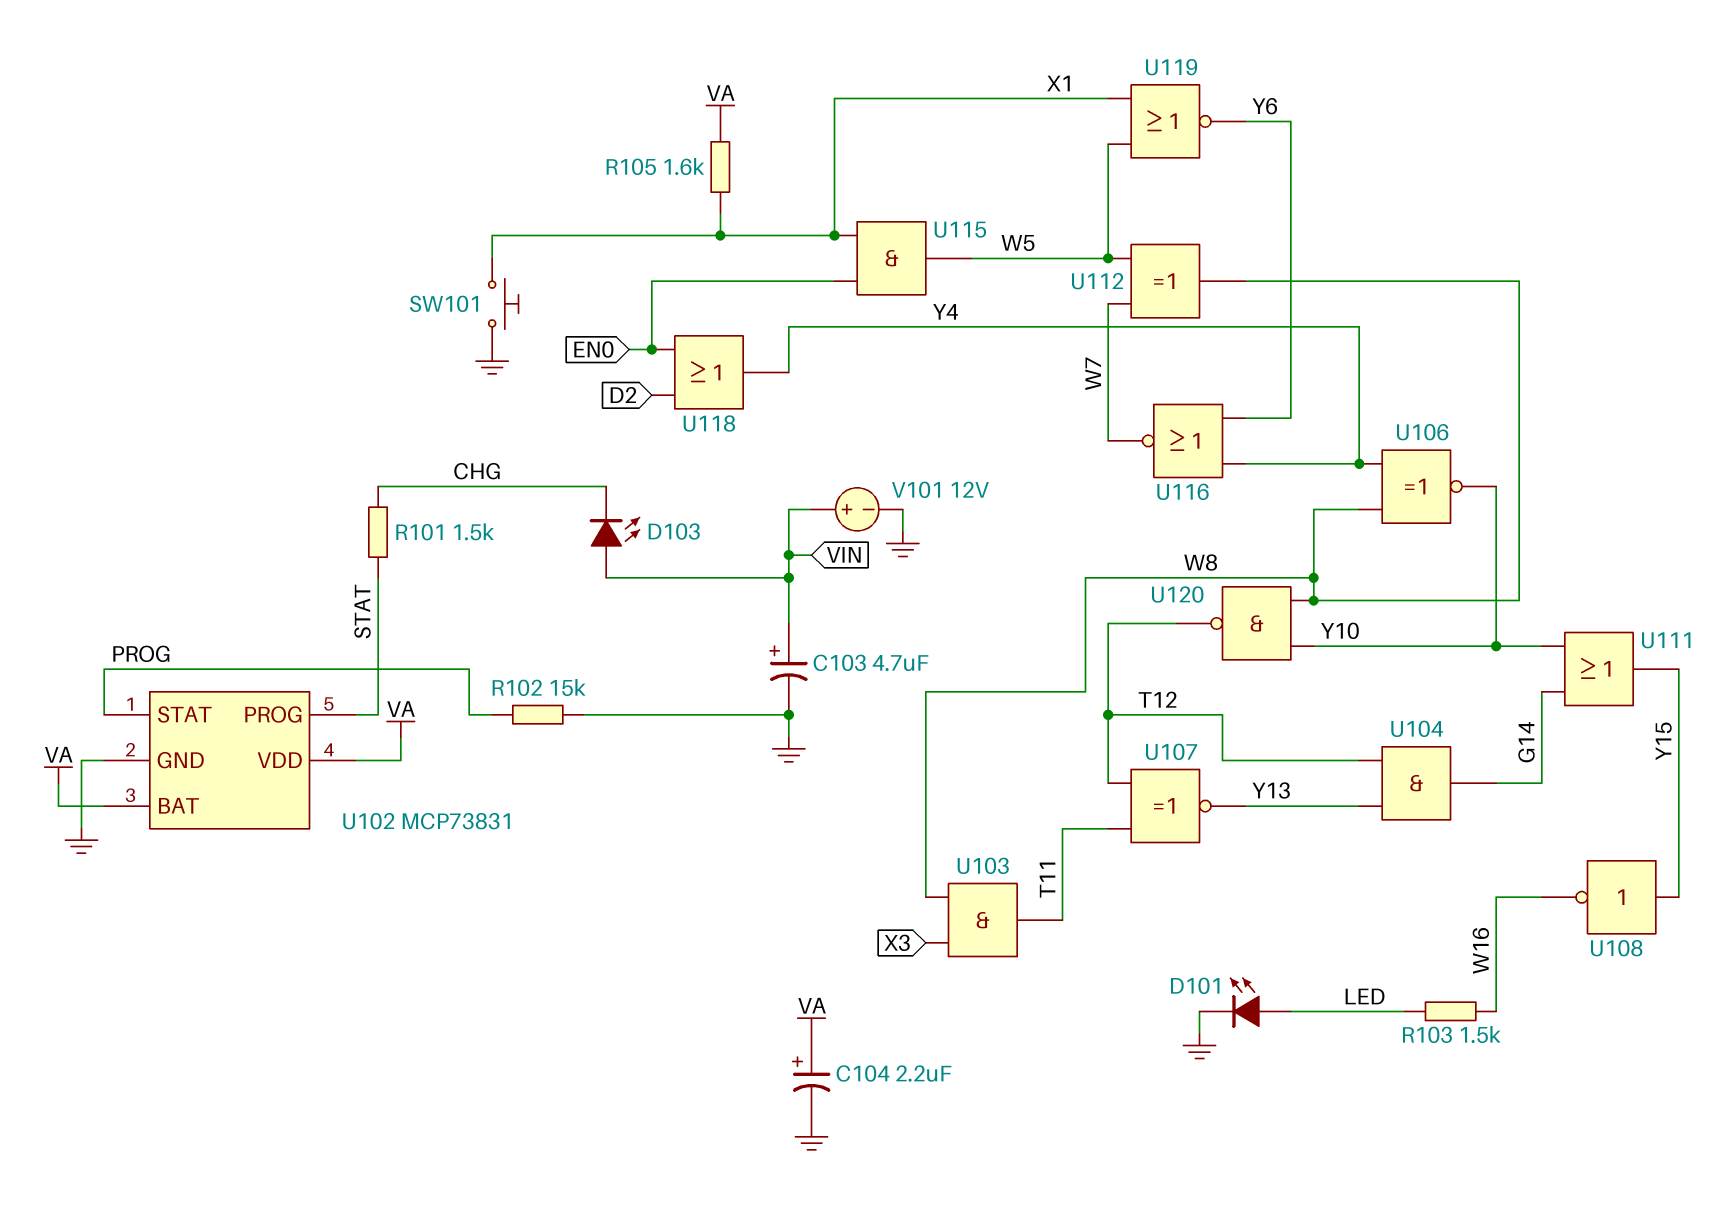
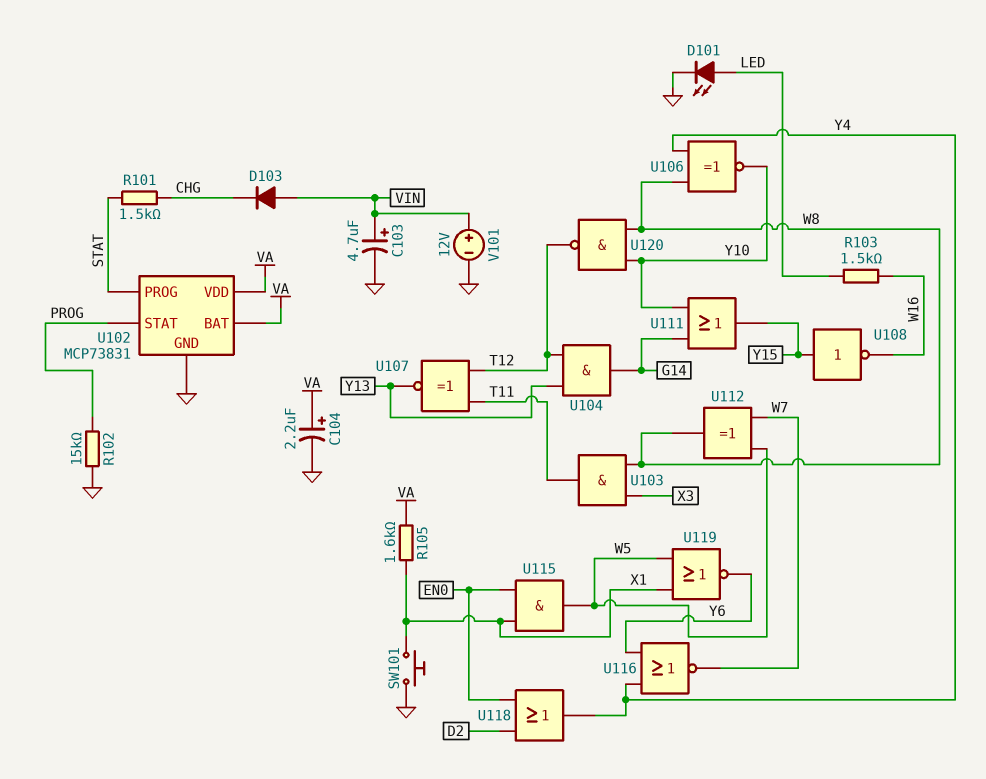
D103: LED (A VIN, K CHG) -> diode (A VIN, K CHG)

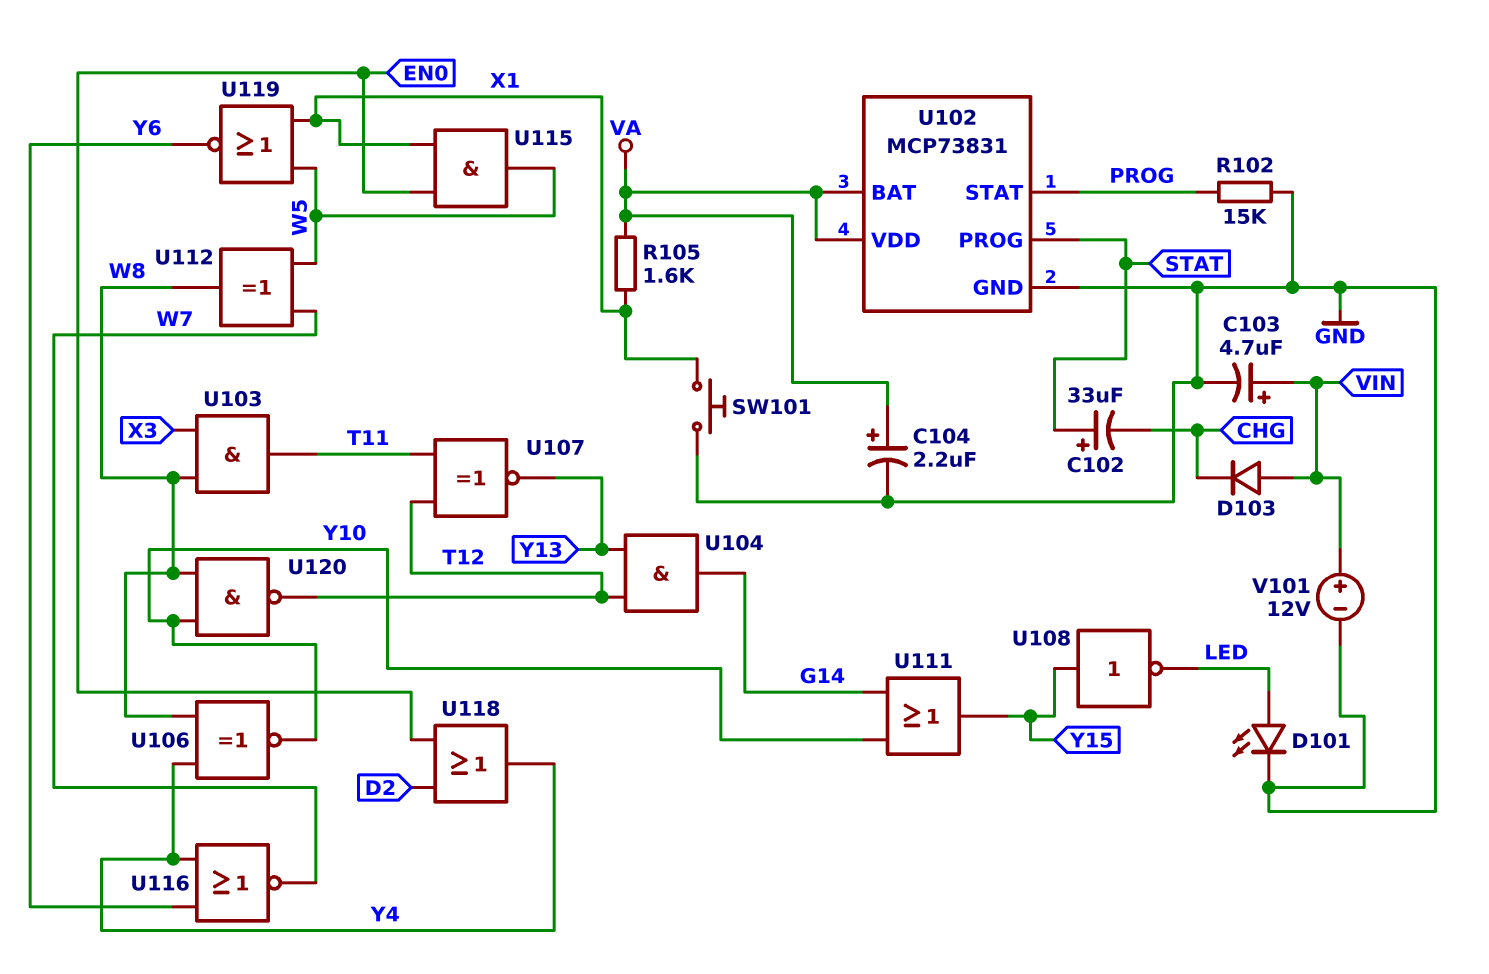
C102: none -> 33uF (plus STAT, minus CHG)
R101: 1.5k (CHG, STAT) -> none
R103: 1.5k (LED, W16) -> none
U108: NOT (in Y15, out W16) -> NOT (in Y15, out LED)

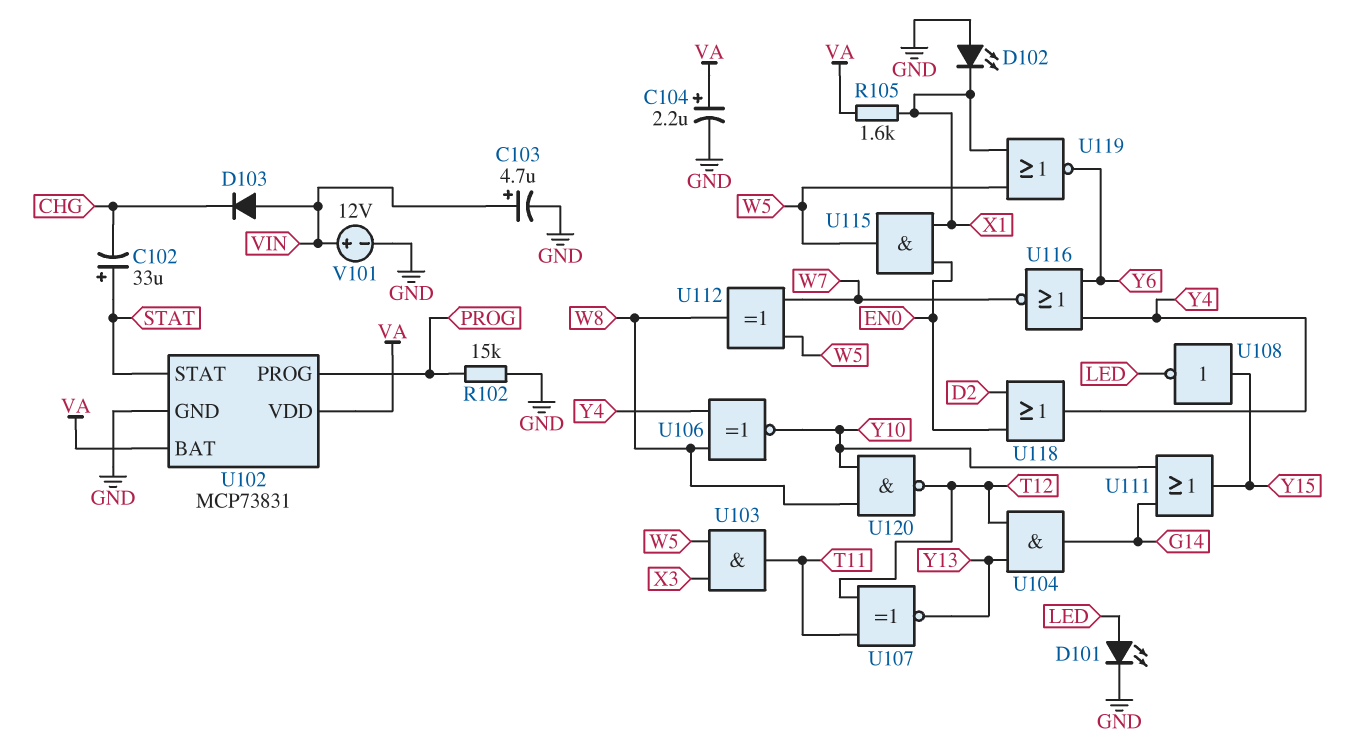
D102: none -> LED (A GND, K X1)
SW101: button (GND, X1) -> none
U102 pin PROG: STAT -> PROG
U102 pin STAT: PROG -> STAT
U103: AND (in W8, in X3, out T11) -> AND (in W5, in X3, out T11)

